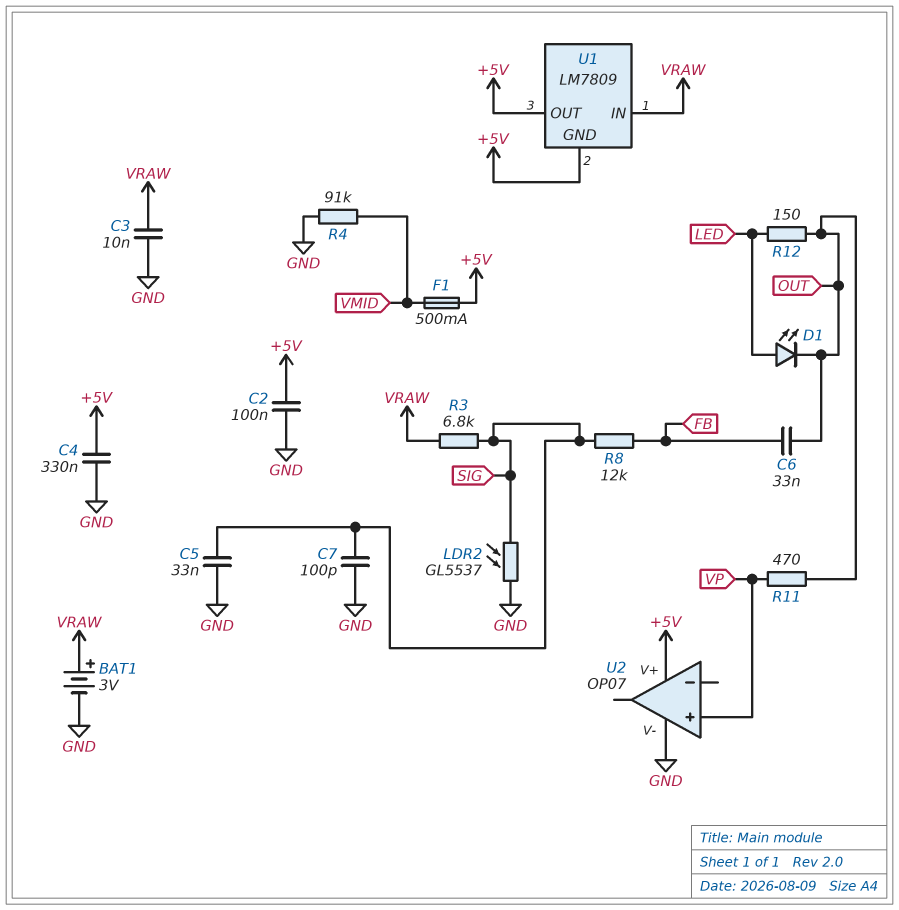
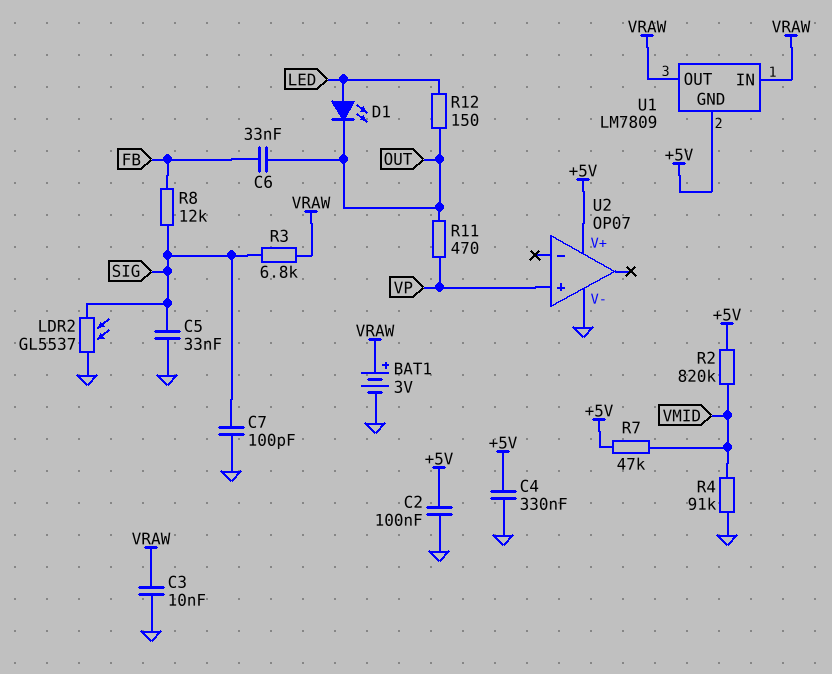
F1: 500mA (+5V, VMID) -> none
R2: none -> 820k (+5V, VMID)
R7: none -> 47k (+5V, VMID)
U1 pin OUT: +5V -> VRAW

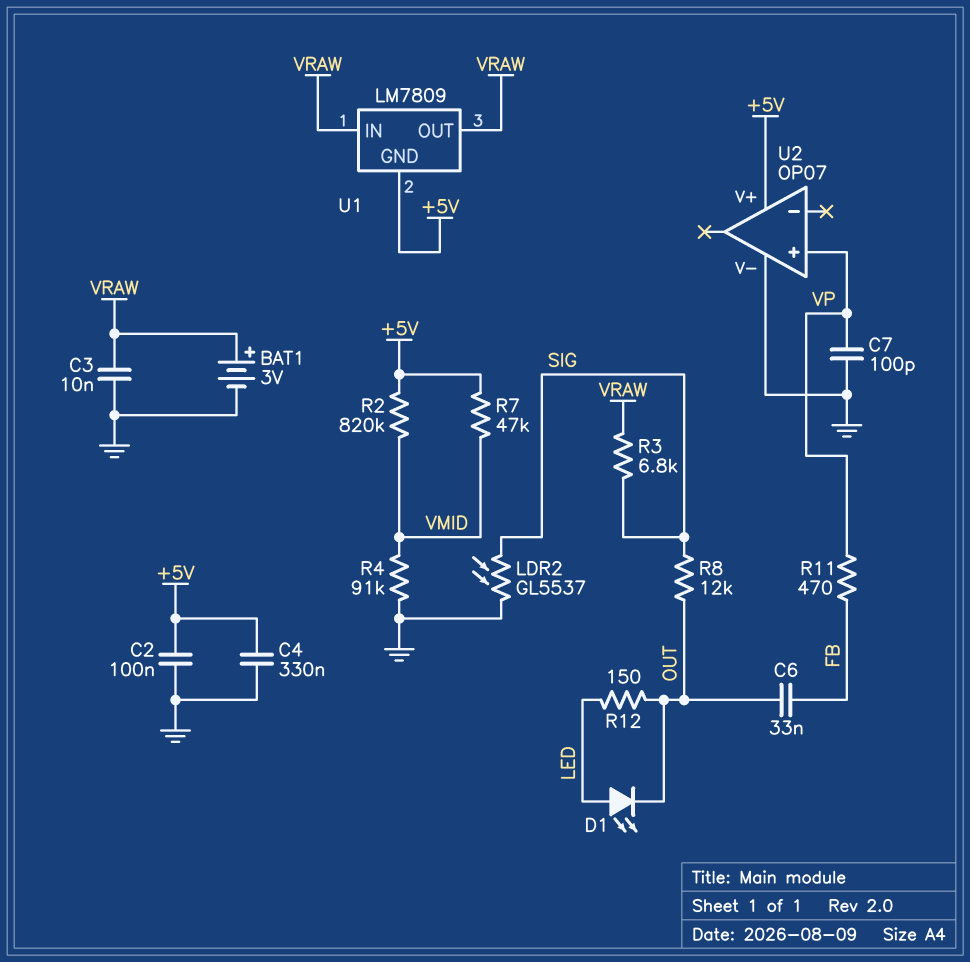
C5: 33nF (GND, SIG) -> none
C7: 100pF (GND, SIG) -> 100pF (GND, VP)
R8: 12k (FB, SIG) -> 12k (OUT, SIG)
R11: 470 (OUT, VP) -> 470 (FB, VP)

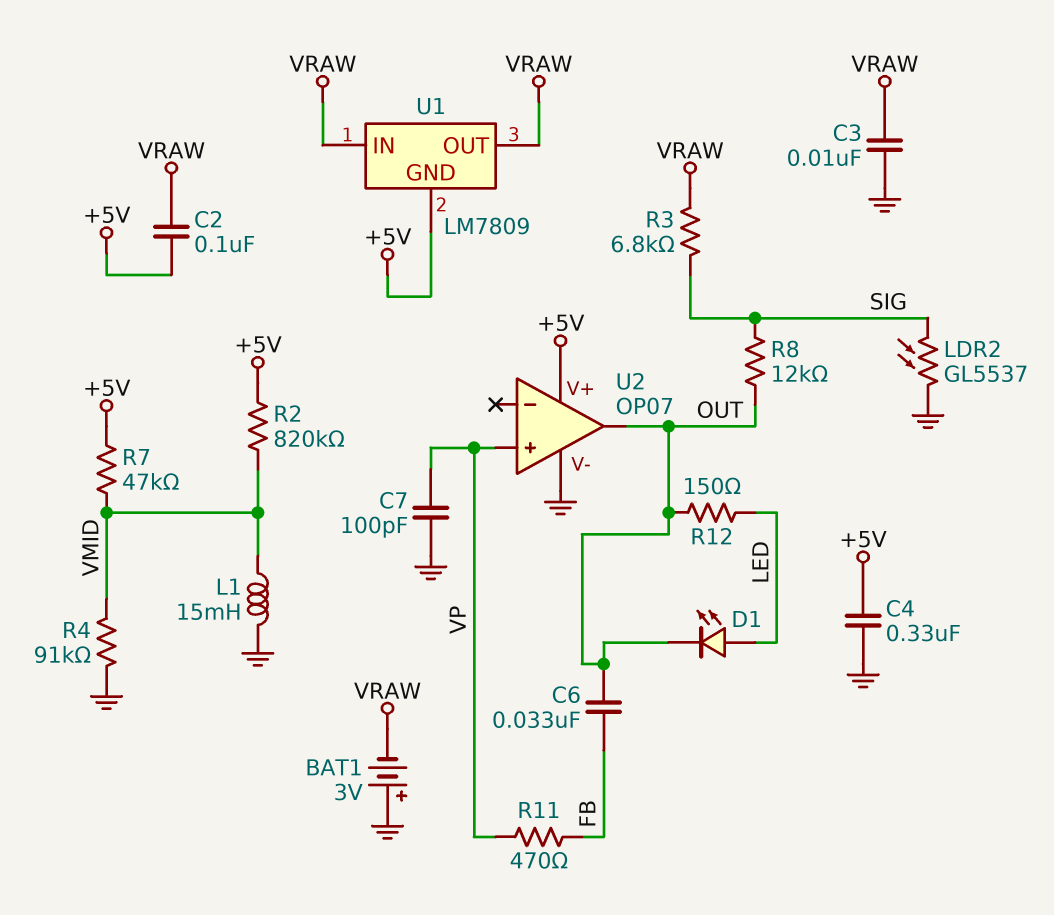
BAT1: 3V (plus VRAW, minus GND) -> 3V (plus GND, minus VRAW)
C2: 100nF (+5V, GND) -> 100nF (+5V, VRAW)
L1: none -> 15mH (GND, VMID)
U2 pin out: none -> OUT

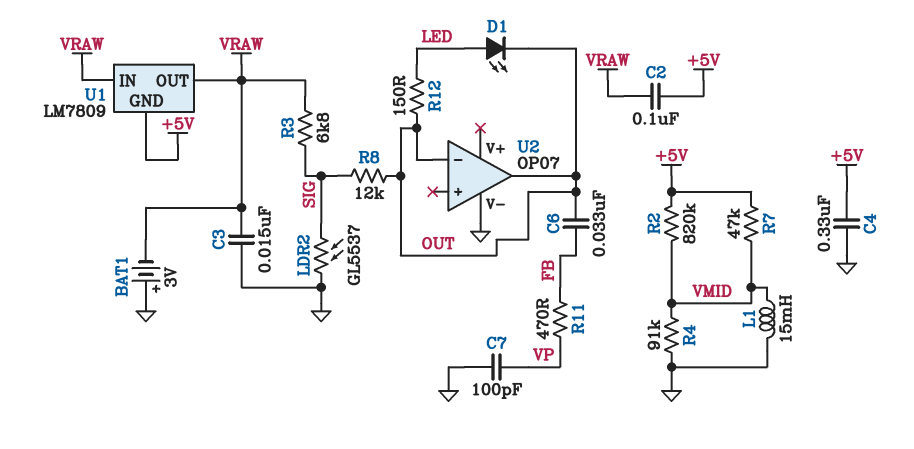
C3: 10nF (GND, VRAW) -> 15nF (GND, VRAW)
U2 pin V+: +5V -> none
U2 pin in+: VP -> none
U2 pin in-: none -> OUT

